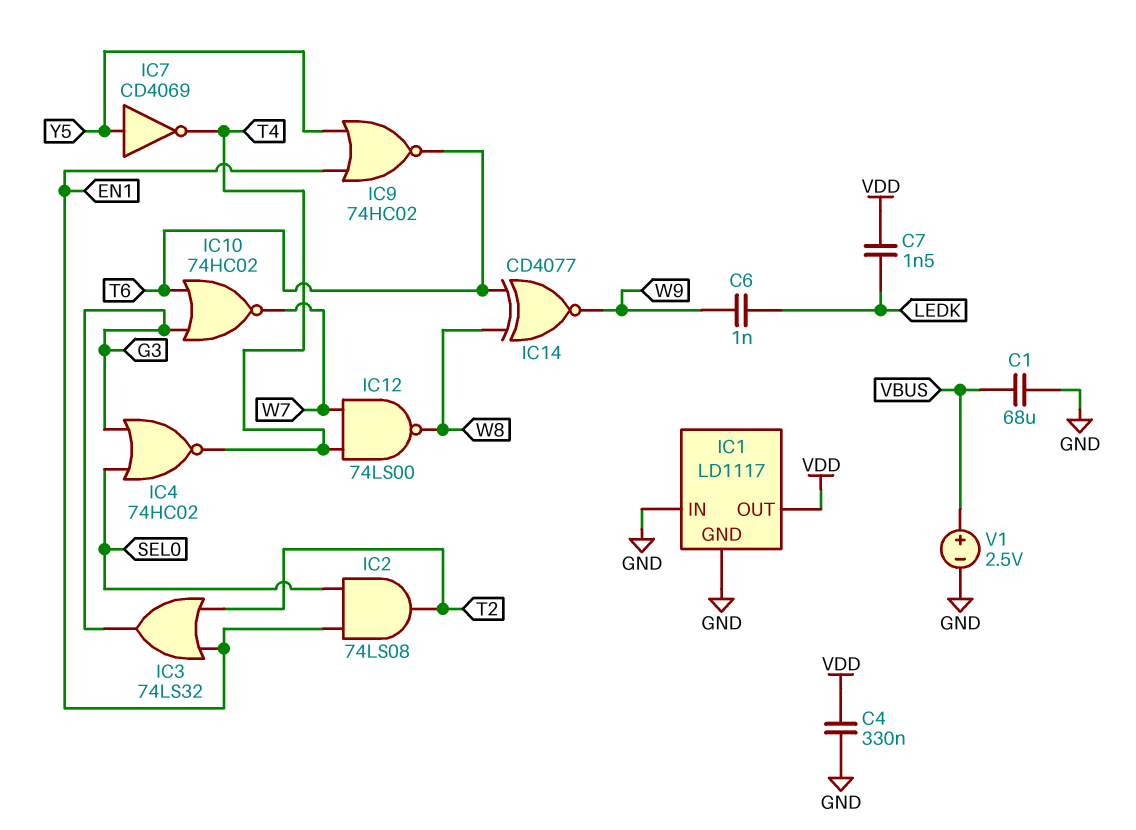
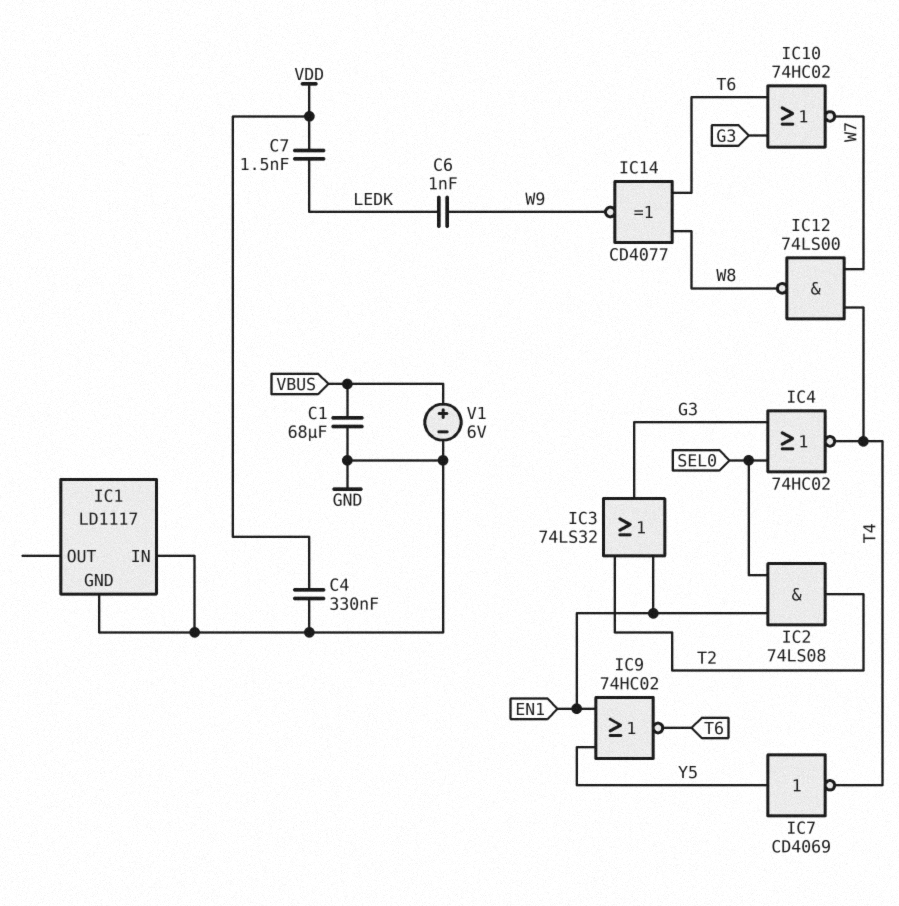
IC1 pin OUT: VDD -> none
V1: 2.5V (plus VBUS, minus GND) -> 6V (plus VBUS, minus GND)

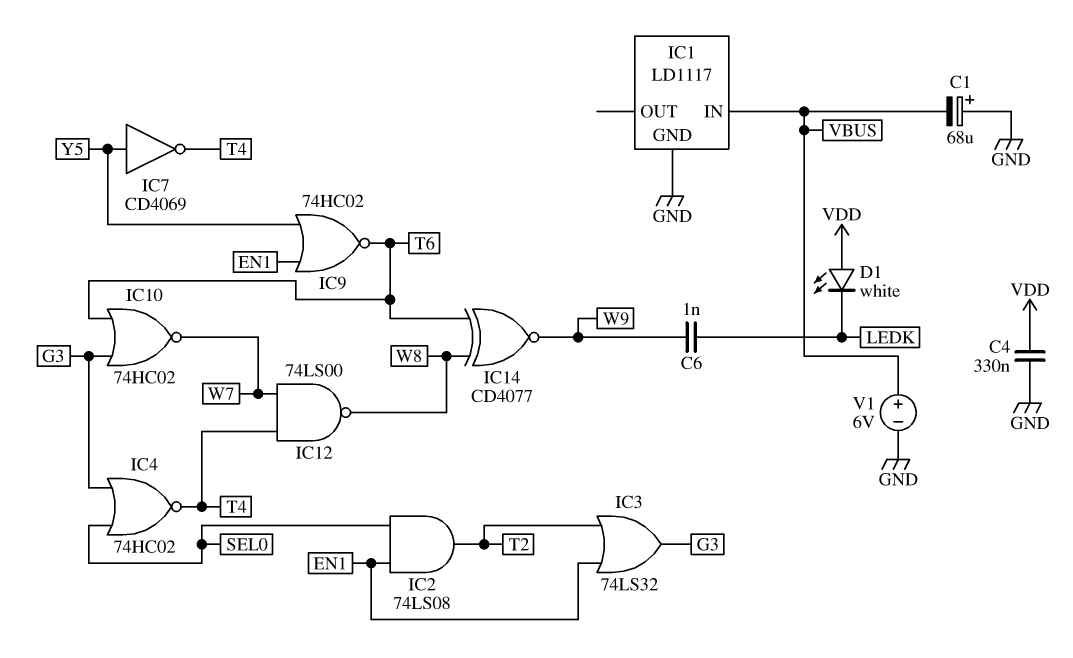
C1: 68uF (GND, VBUS) -> 68uF (plus GND, minus VBUS)
C7: 1.5nF (LEDK, VDD) -> none
D1: none -> LED white (A VDD, K LEDK)
IC1 pin IN: GND -> VBUS

